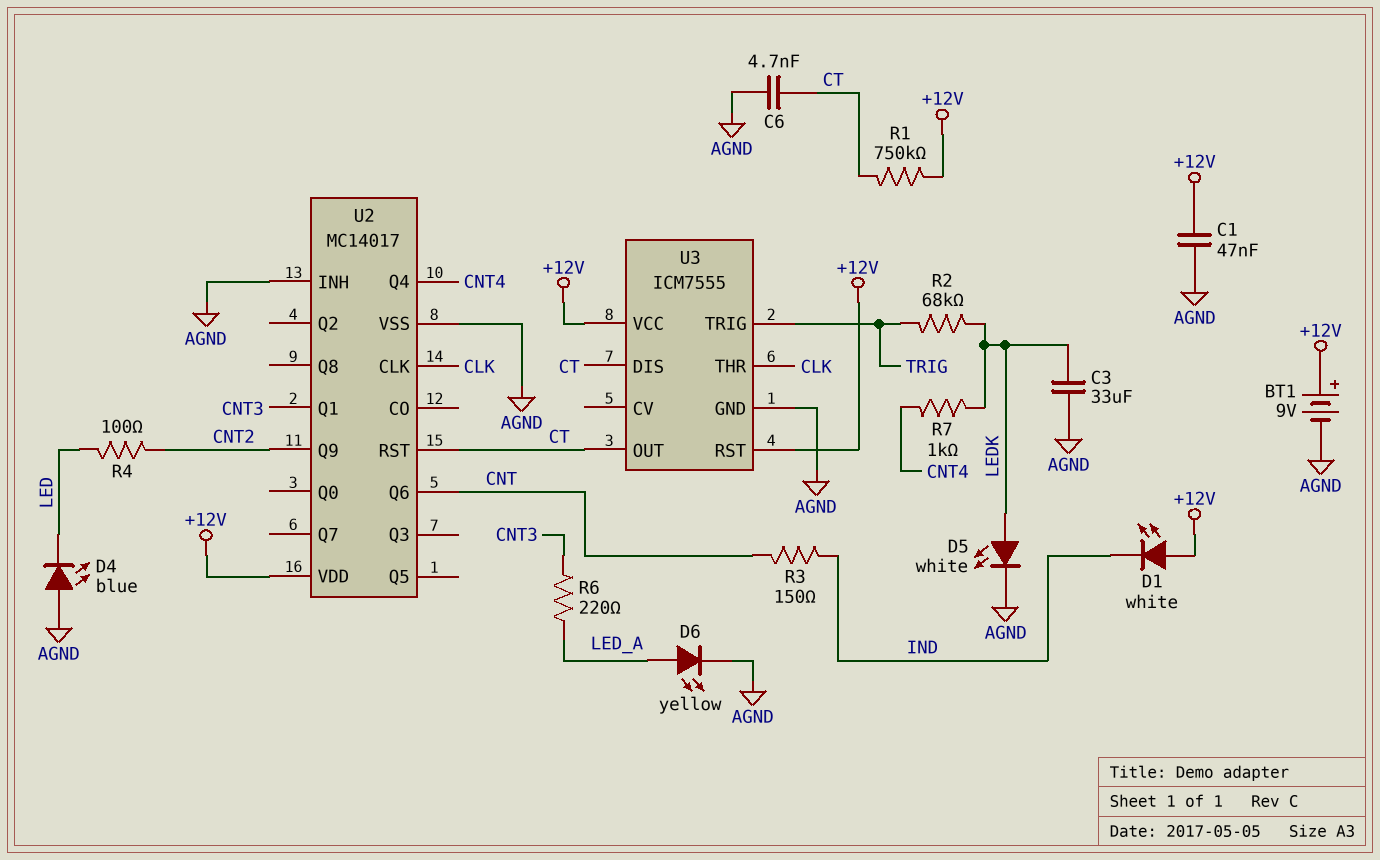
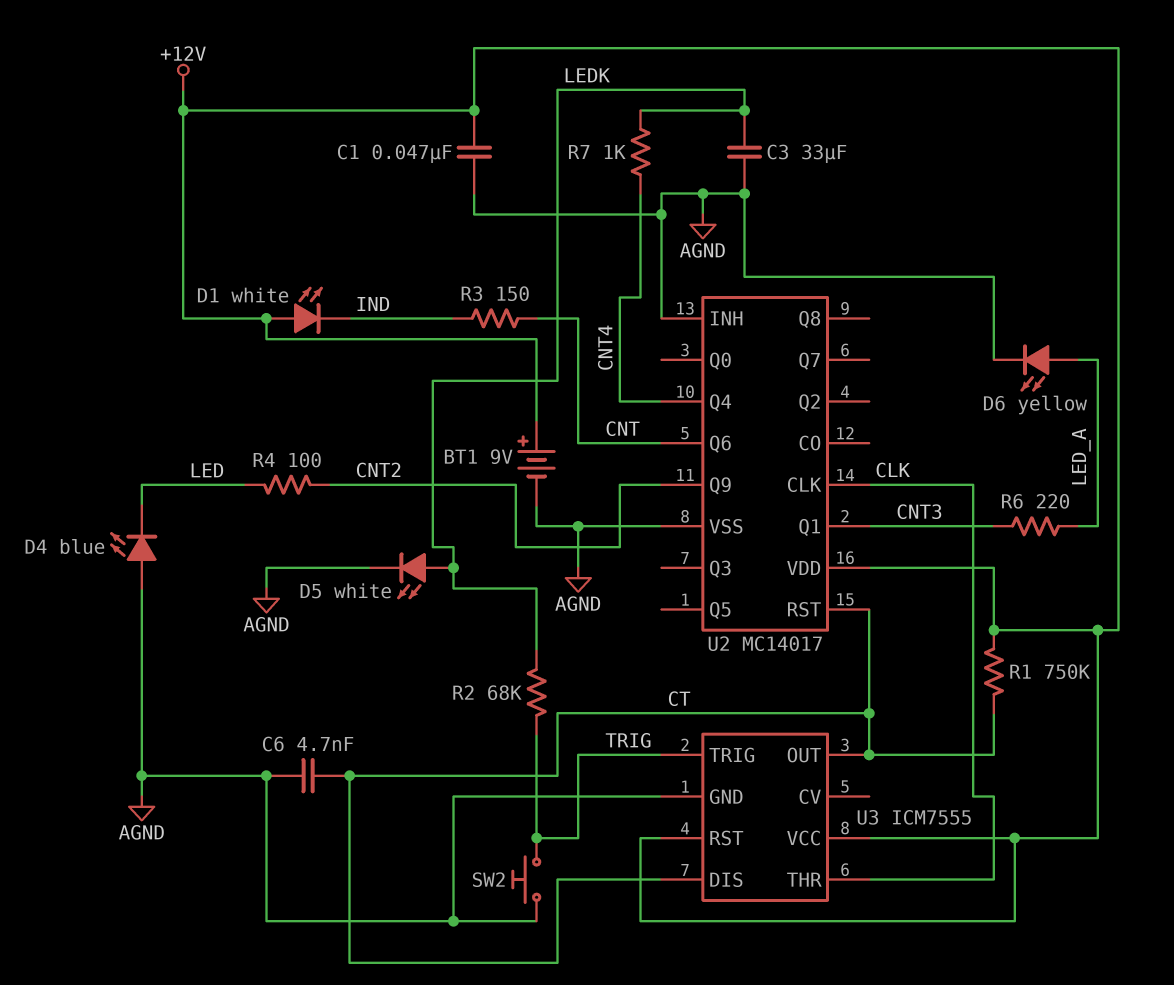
SW2: none -> button (AGND, TRIG)

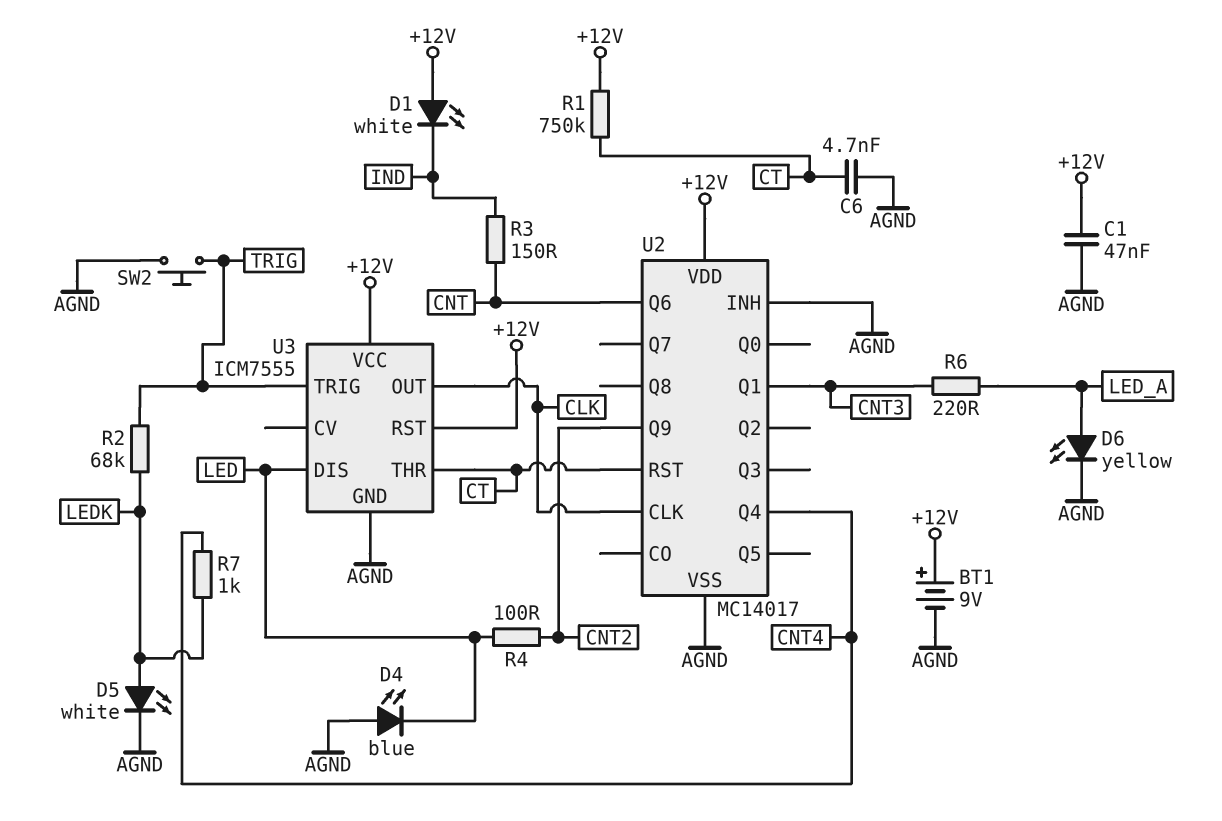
C3: 33uF (AGND, LEDK) -> none
U3 pin DIS: CT -> LED
U3 pin OUT: CT -> CLK
U3 pin THR: CLK -> CT

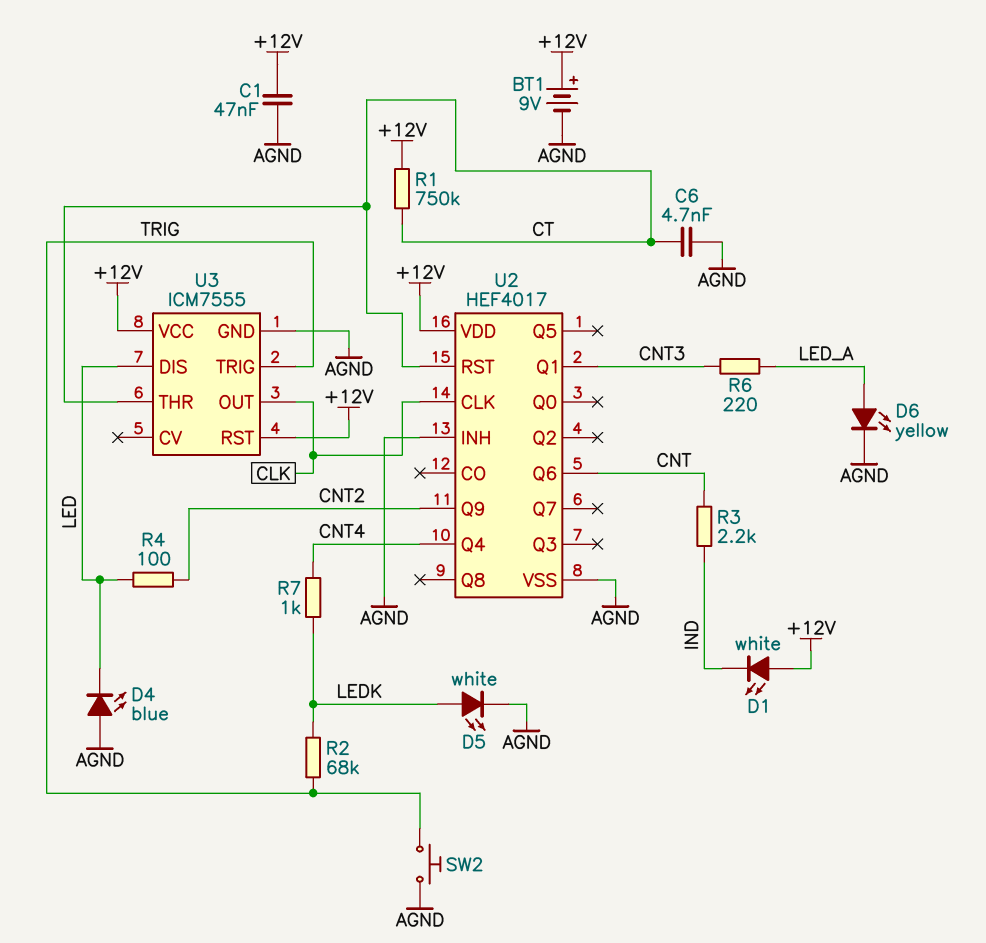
R3: 150 (CNT, IND) -> 2.2k (CNT, IND)
U2: MC14017 -> HEF4017

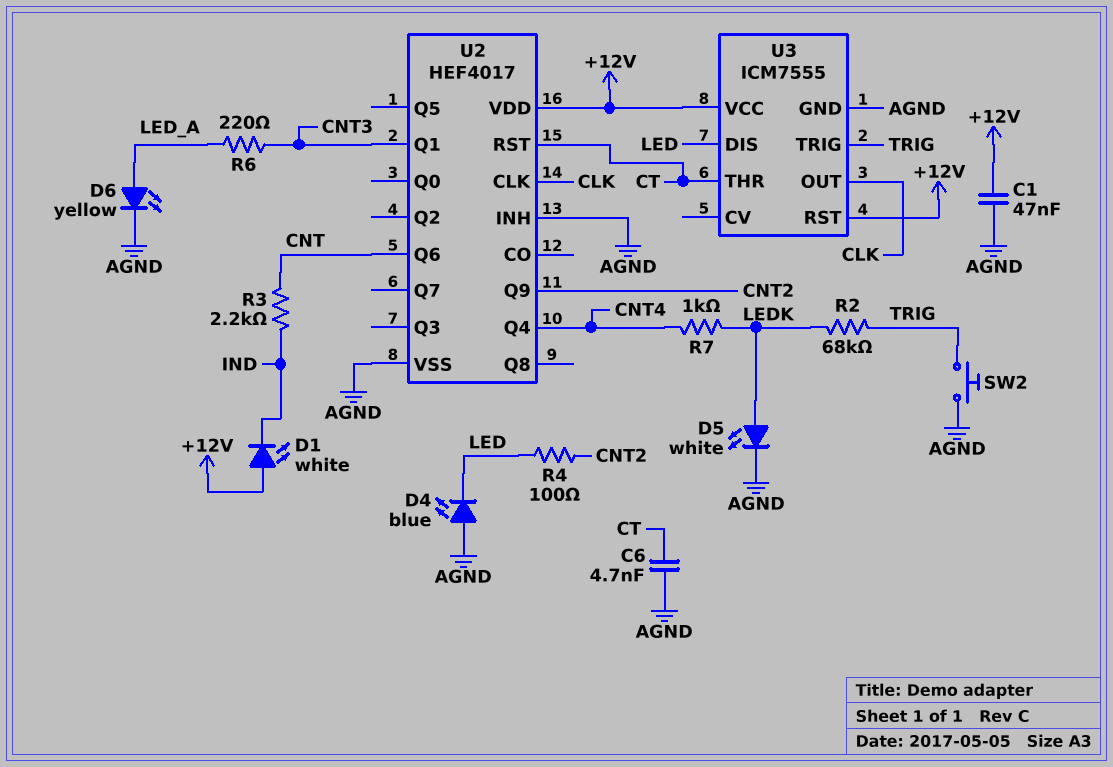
BT1: 9V (plus +12V, minus AGND) -> none
R1: 750k (+12V, CT) -> none

